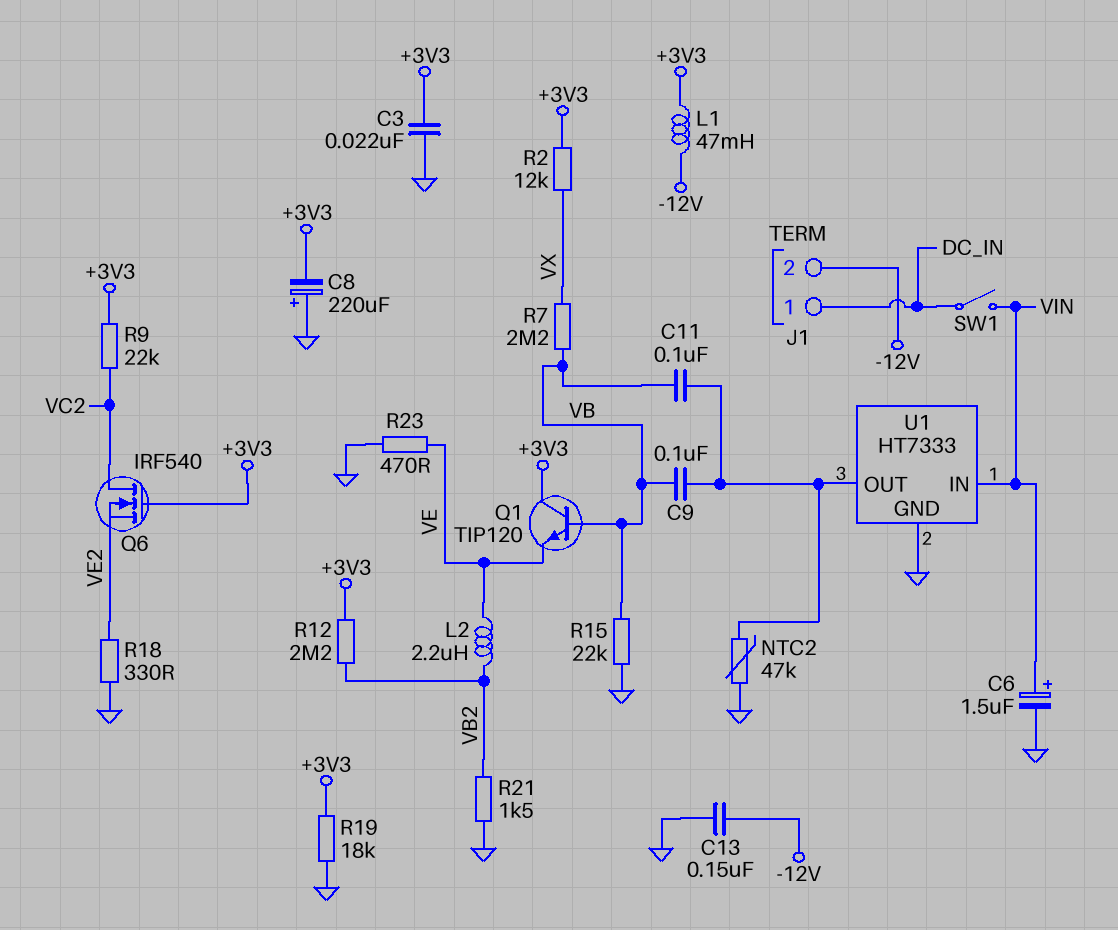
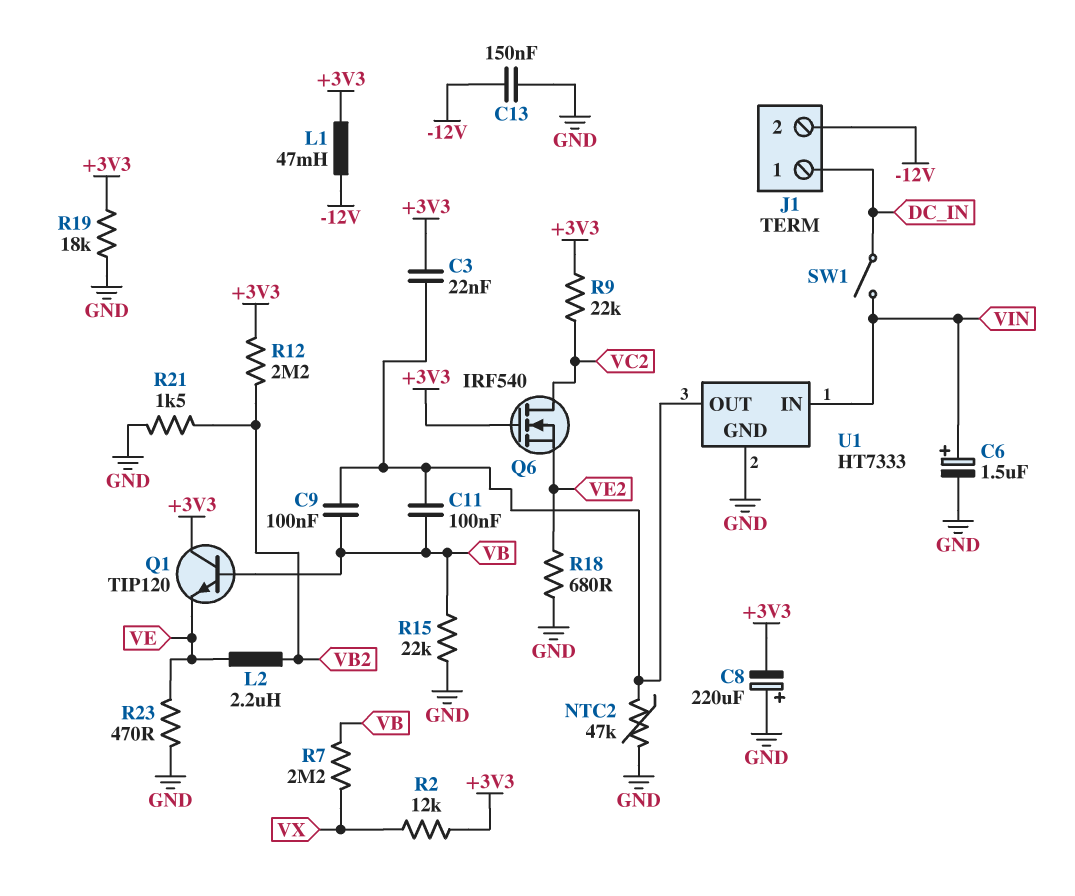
C3: 22nF (+3V3, GND) -> 22nF (+3V3, U1/OUT)
R18: 330 (GND, VE2) -> 680 (GND, VE2)

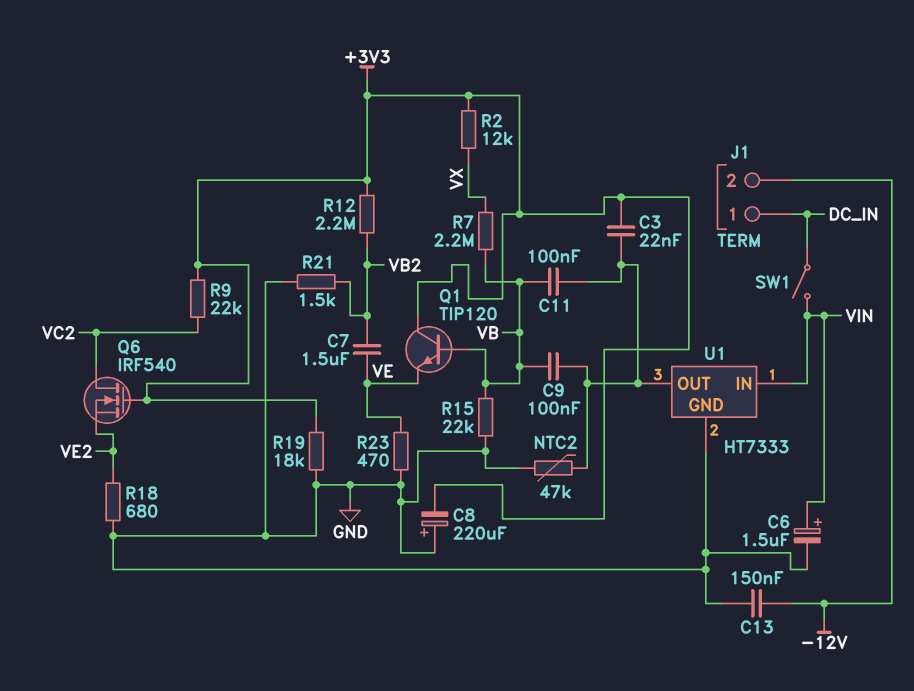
C7: none -> 1.5uF (VB2, VE)
L1: 47mH (+3V3, -12V) -> none
L2: 2.2uH (VB2, VE) -> none

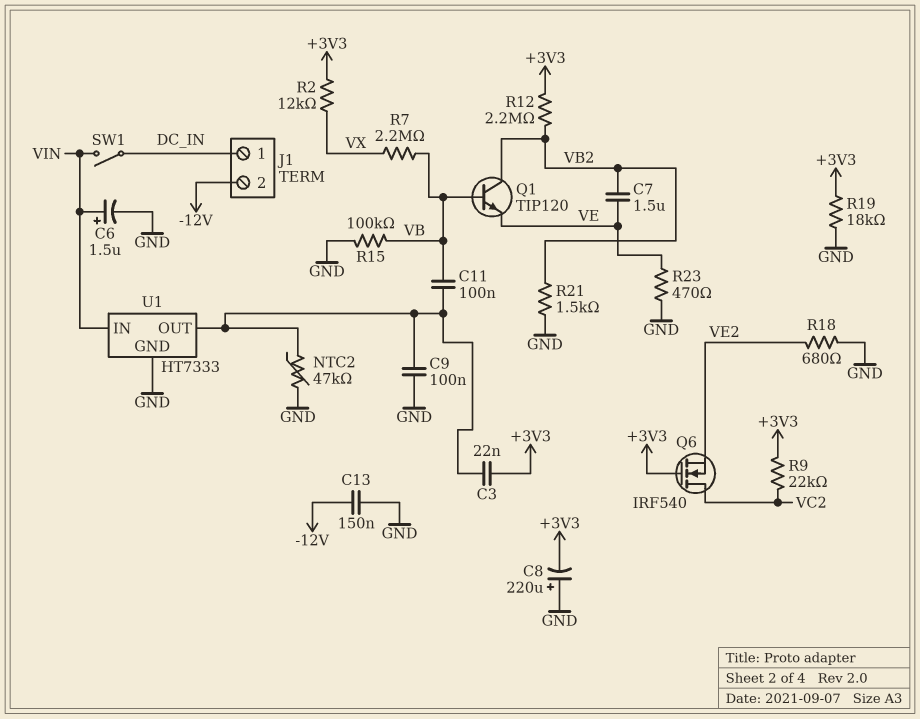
C9: 100nF (U1/OUT, VB) -> 100nF (GND, U1/OUT)
Q1: NPN TIP120 (B VB, C +3V3, E VE) -> NPN TIP120 (B VB, C VB2, E VE)
R15: 22k (GND, VB) -> 100k (GND, VB)

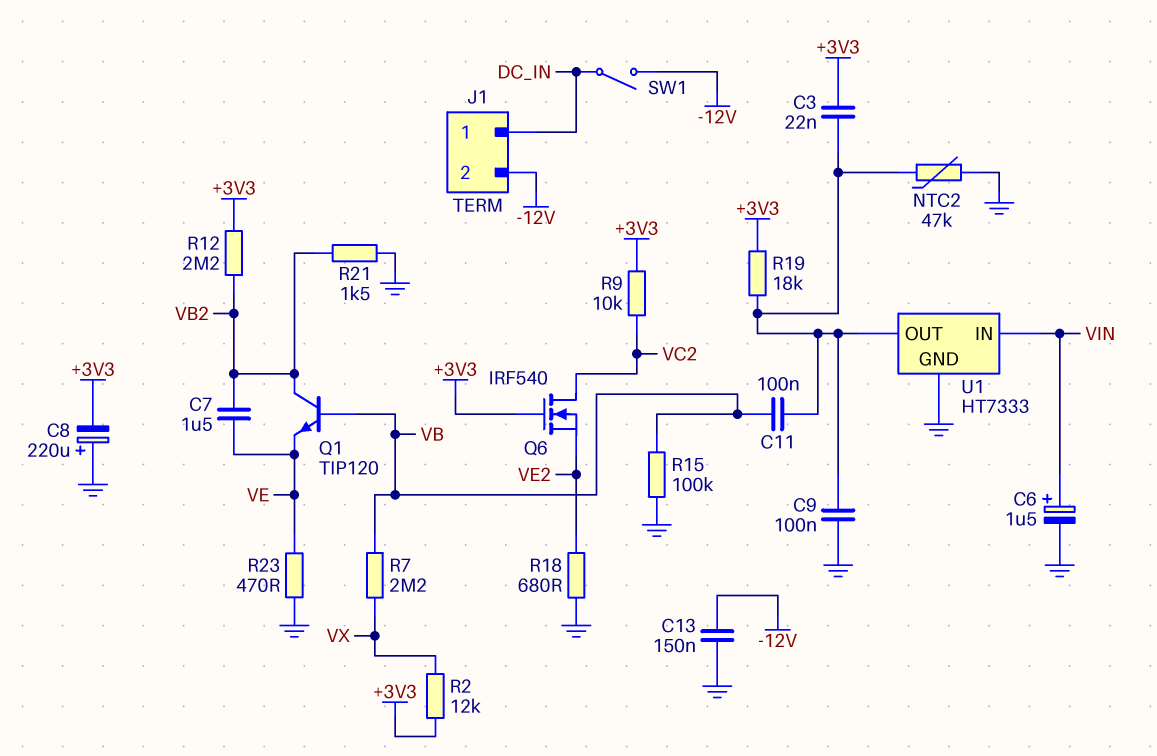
R9: 22k (+3V3, VC2) -> 10k (+3V3, VC2)
R19: 18k (+3V3, GND) -> 18k (+3V3, U1/OUT)
SW1: switch (DC_IN, VIN) -> switch (-12V, DC_IN)

